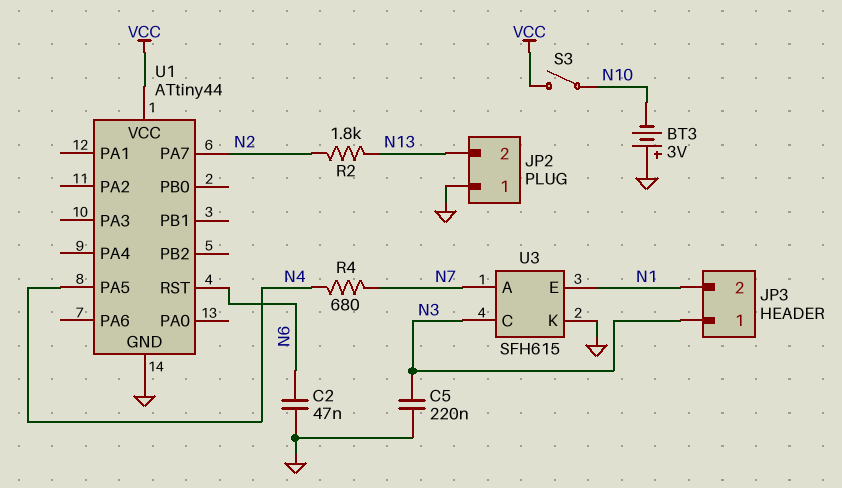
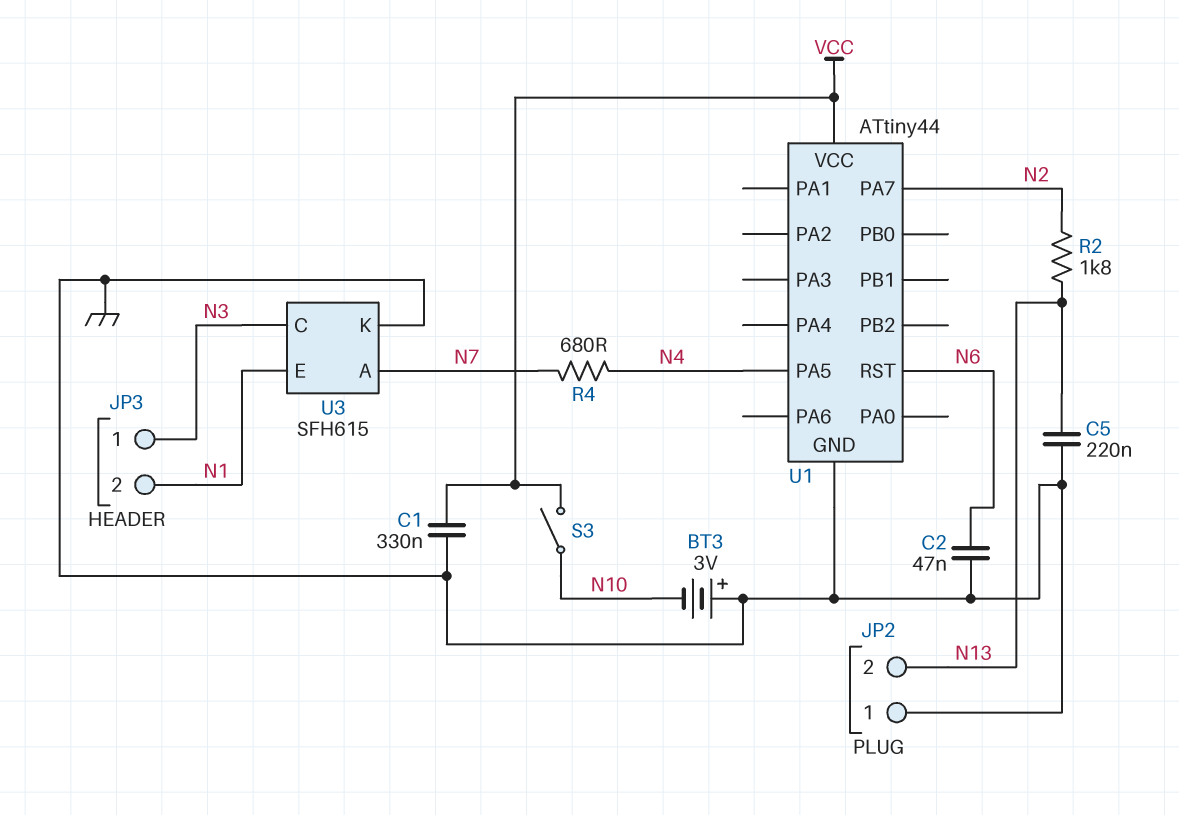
C1: none -> 330nF (GND, VCC)
C5: 220nF (GND, N3) -> 220nF (GND, N13)

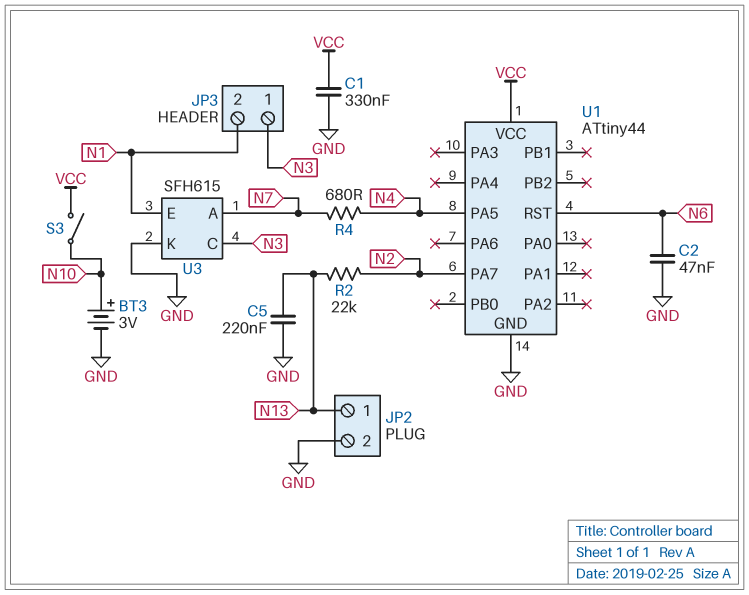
BT3: 3V (plus GND, minus N10) -> 3V (plus N10, minus GND)
JP2 pin 1: GND -> N13
JP2 pin 2: N13 -> GND
R2: 1.8k (N2, N13) -> 22k (N2, N13)

